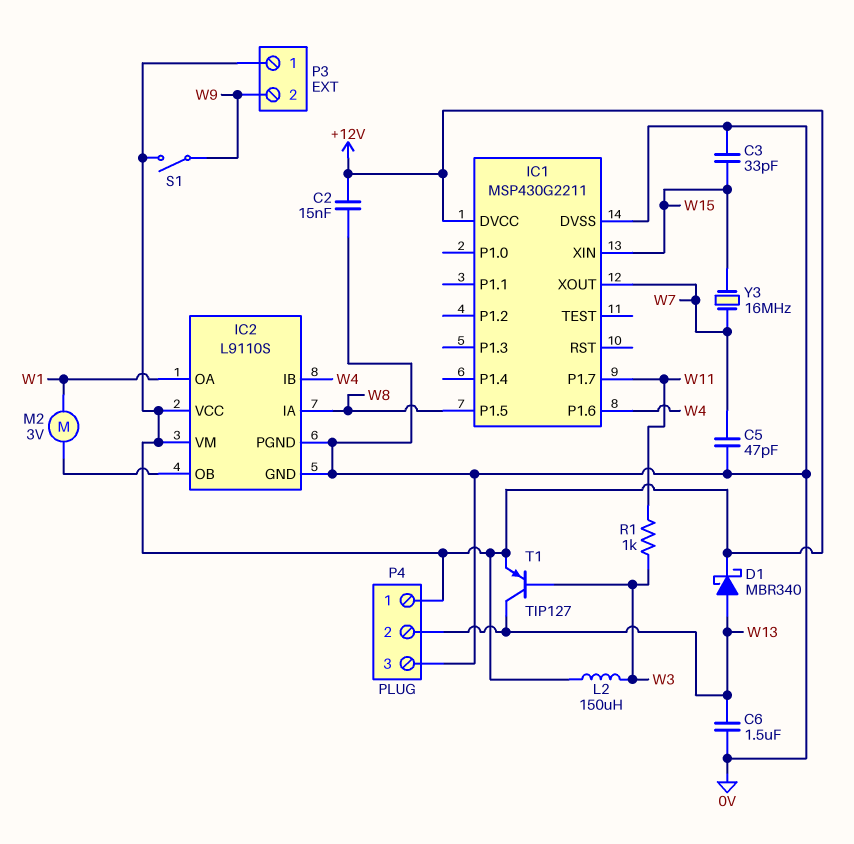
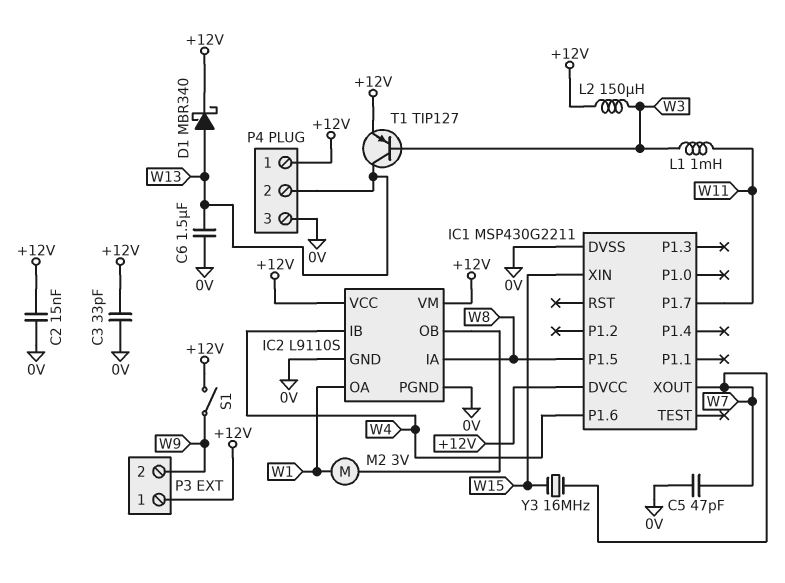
C3: 33pF (0V, W15) -> 33pF (+12V, 0V)
L1: none -> 1mH (W3, W11)
R1: 1k (W3, W11) -> none

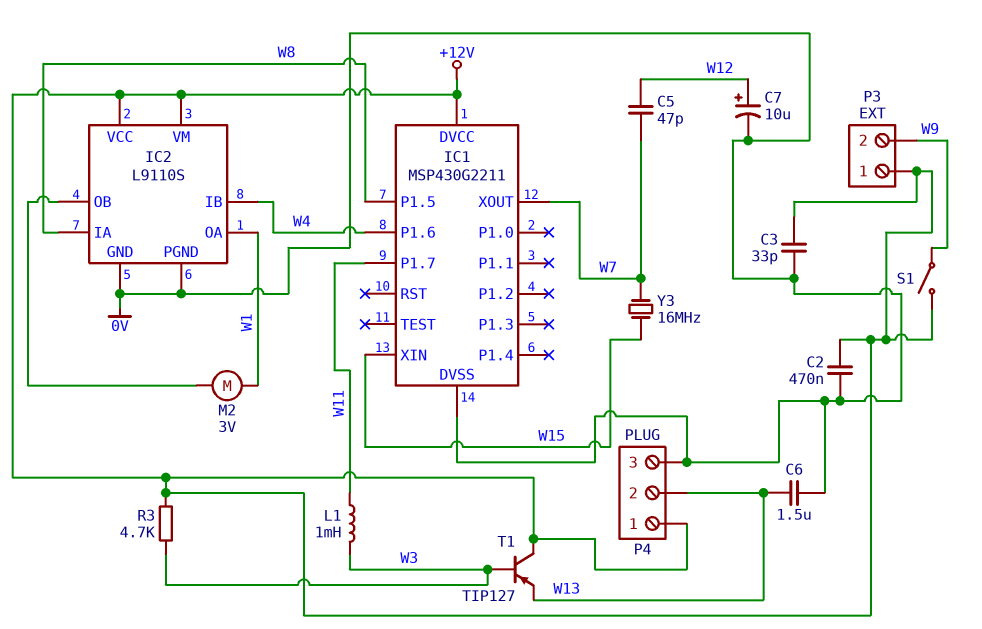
C2: 15nF (+12V, 0V) -> 470nF (+12V, 0V)
C5: 47pF (0V, W7) -> 47pF (W7, W12)
C7: none -> 10uF (plus W12, minus 0V)
D1: schottky MBR340 (A W13, K +12V) -> none
L2: 150uH (+12V, W3) -> none
R3: none -> 4.7k (+12V, W3)
T1: PNP TIP127 (B W3, C W13, E +12V) -> PNP TIP127 (B W3, C +12V, E W13)

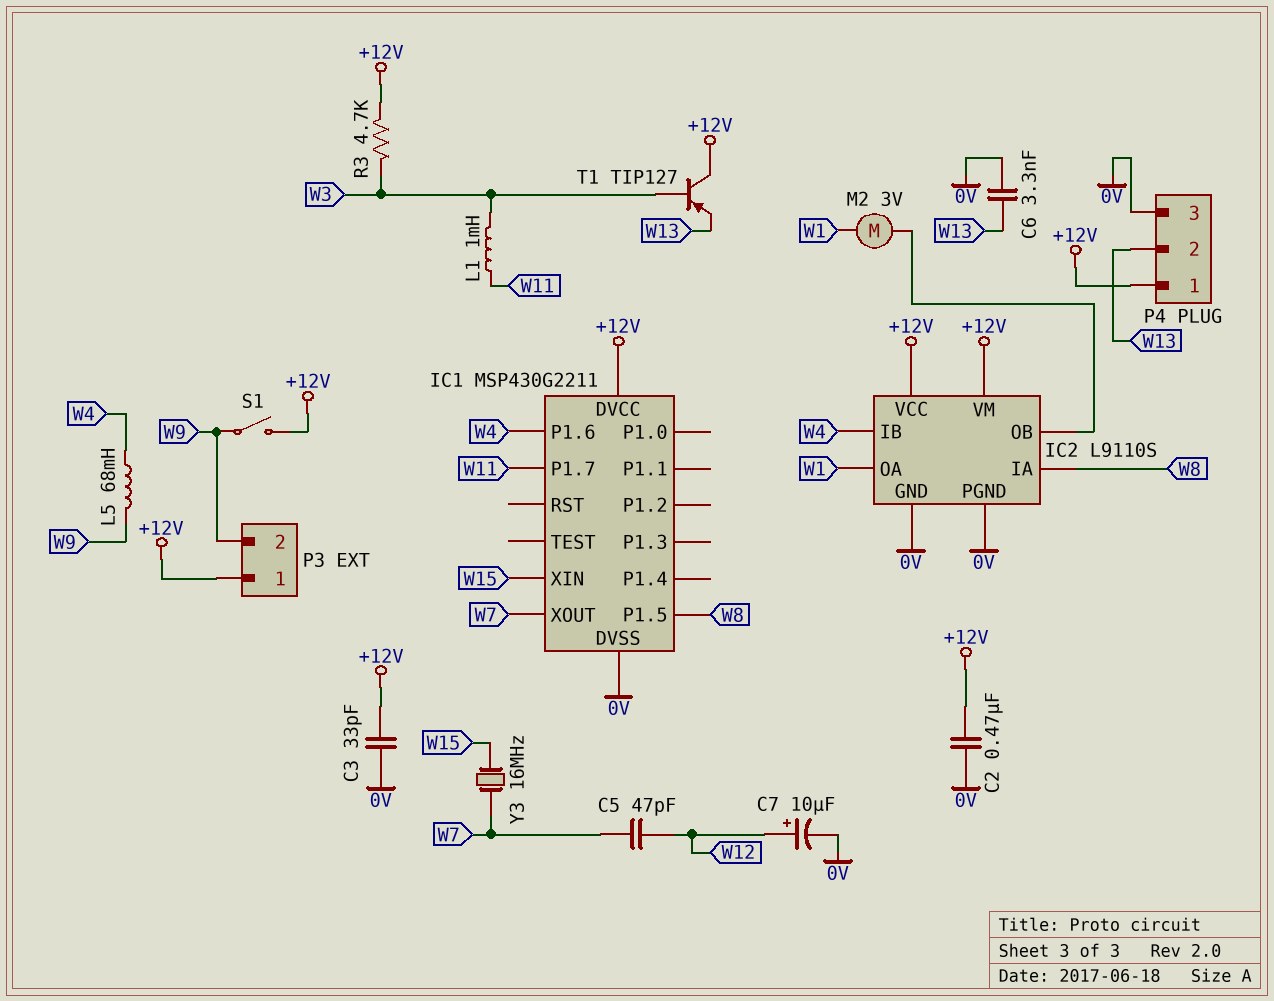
C6: 1.5uF (0V, W13) -> 3.3nF (0V, W13)
L5: none -> 68mH (W4, W9)

